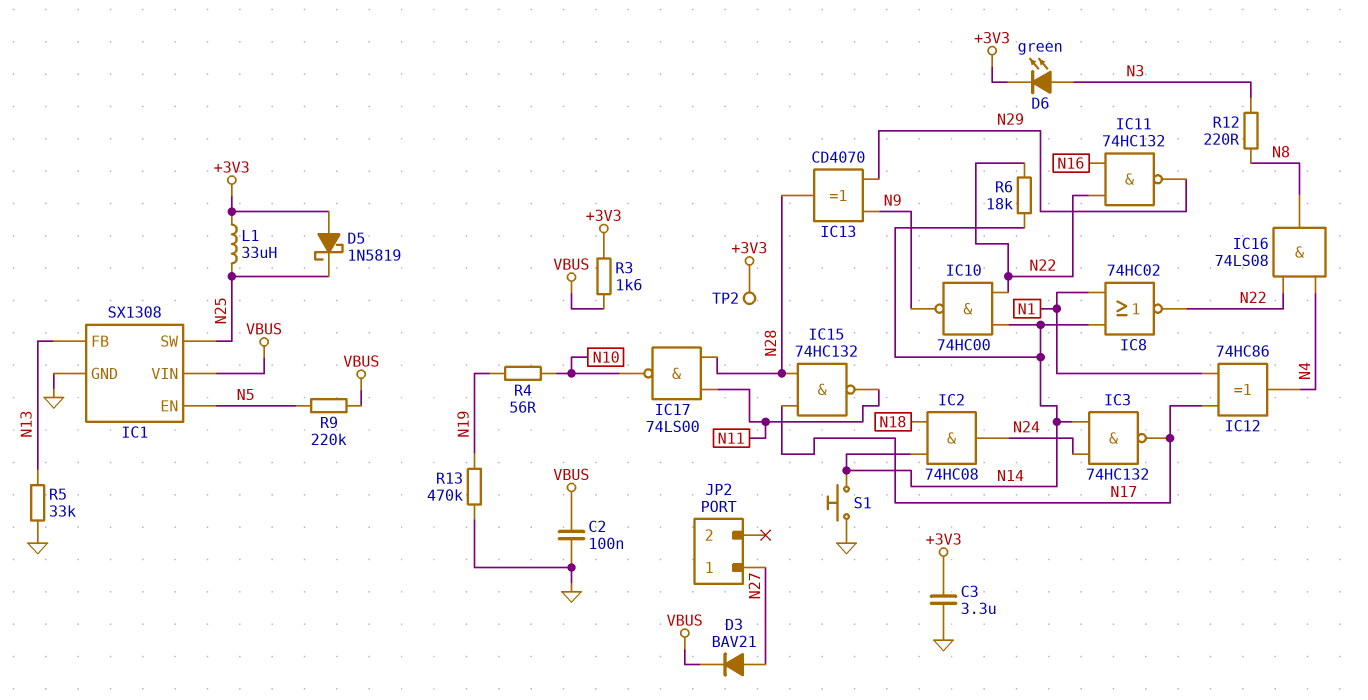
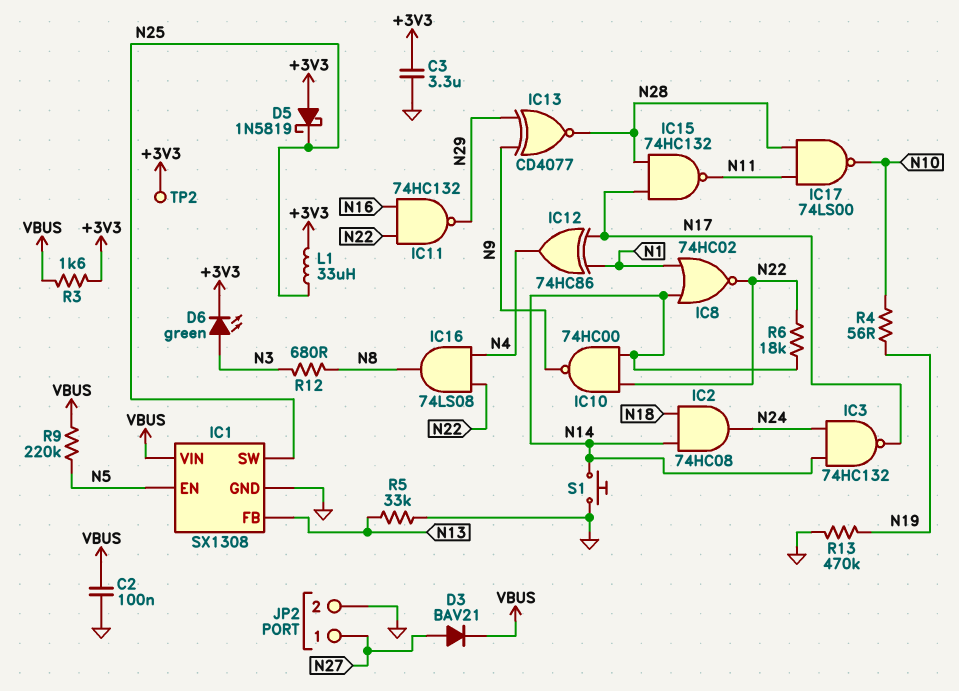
IC13: XOR CD4070 (in N9, in N29, out N28) -> XNOR CD4077 (in N9, in N29, out N28)
JP2 pin 2: none -> GND
R12: 220 (N3, N8) -> 680 (N3, N8)

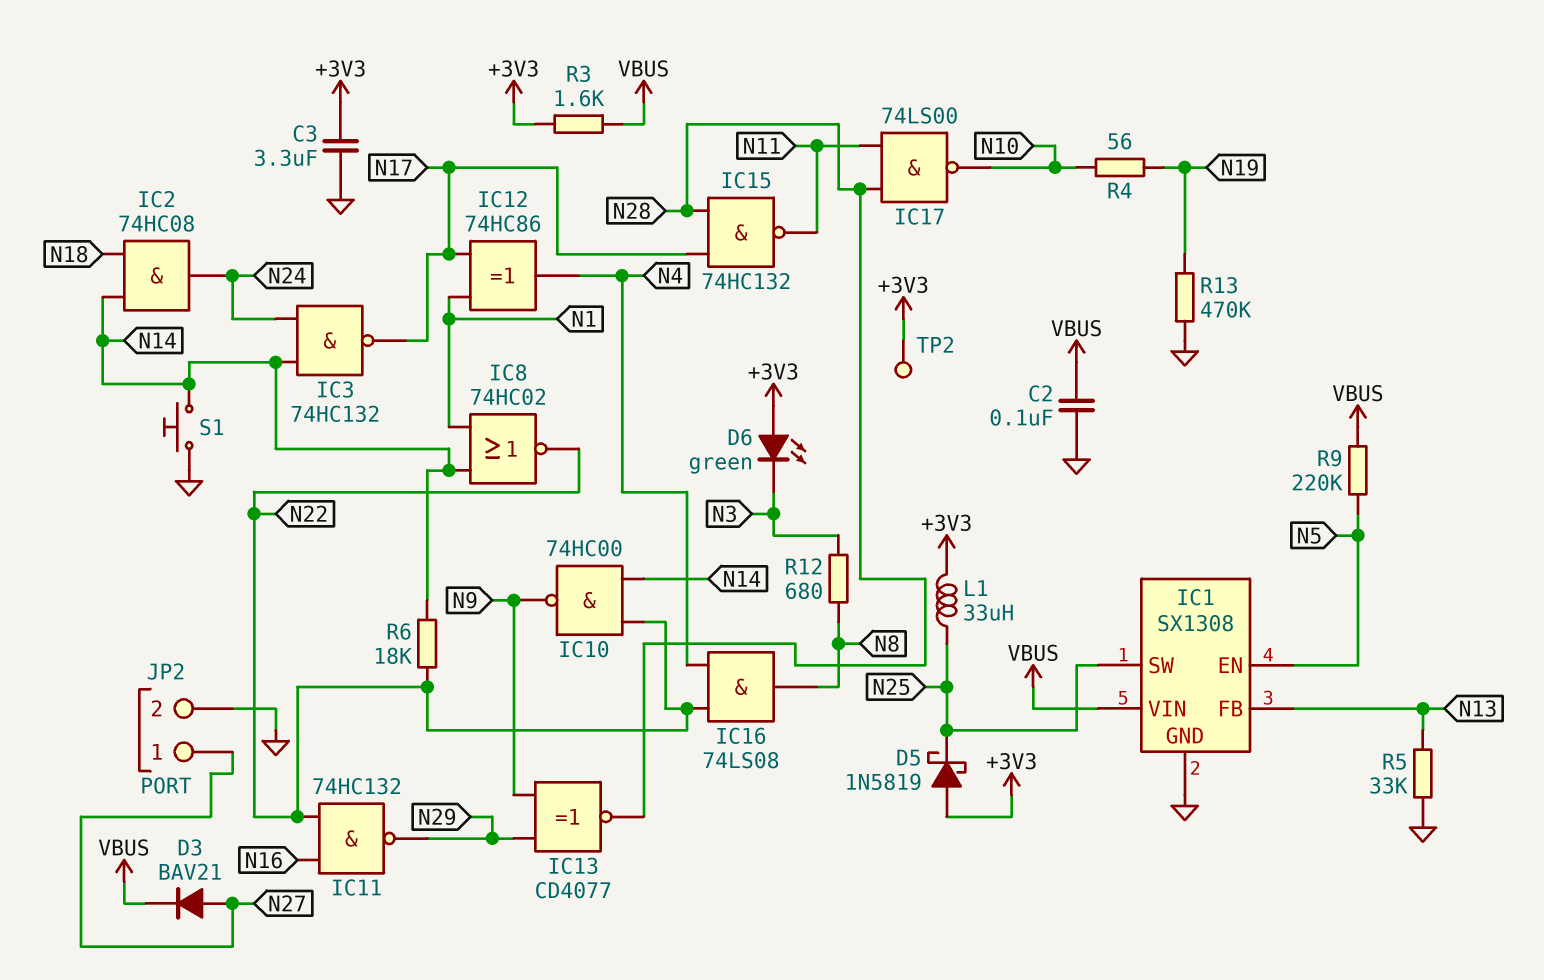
D6: LED green (A N3, K +3V3) -> LED green (A +3V3, K N3)

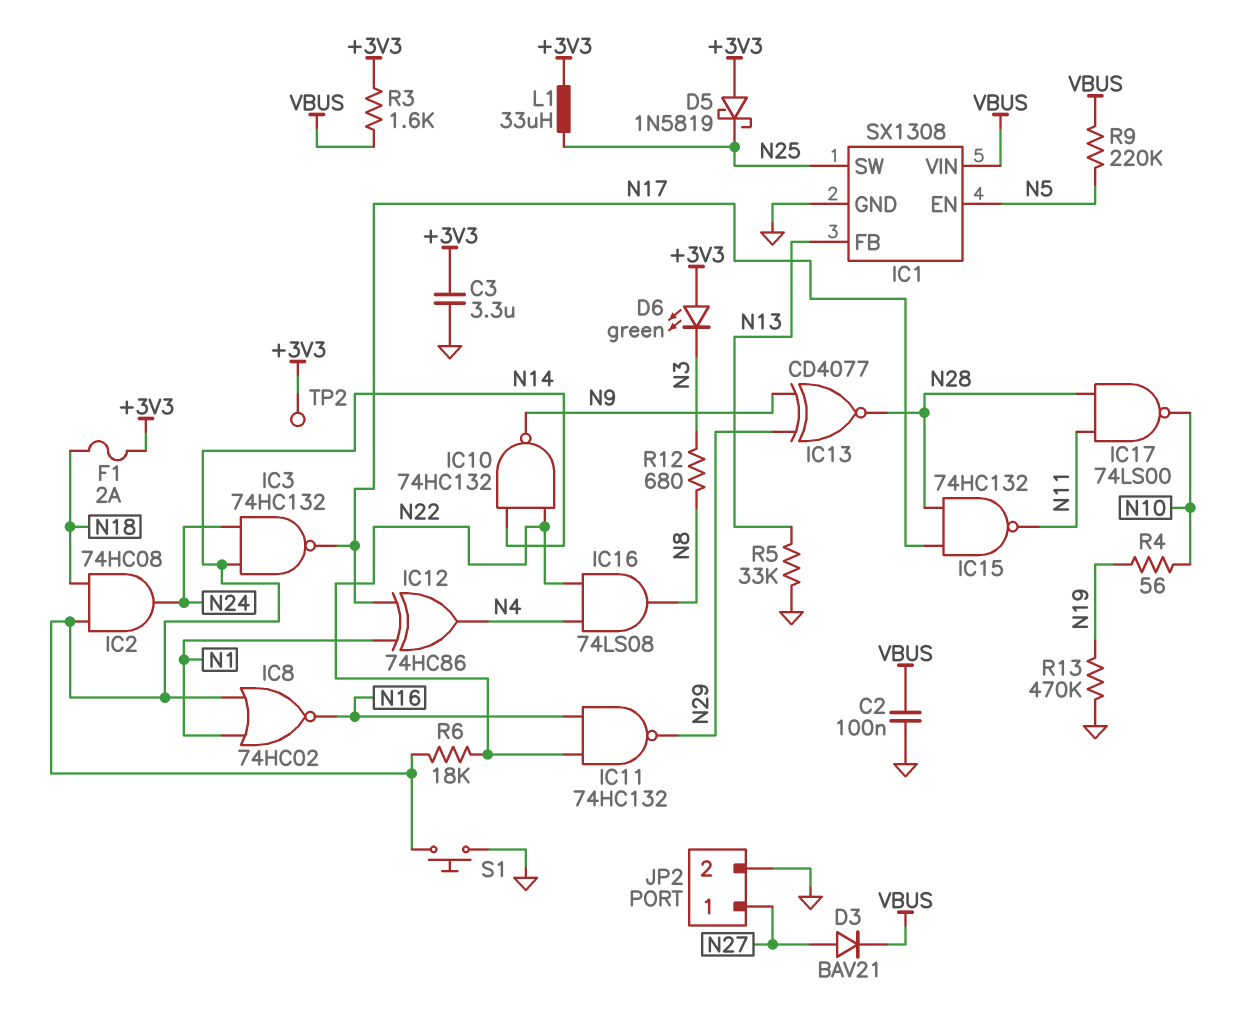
F1: none -> 2A (+3V3, N18)
IC8: NOR 74HC02 (in N1, in N14, out N22) -> NOR 74HC02 (in N1, in N14, out N16)
IC10: NAND 74HC00 (in N14, in N22, out N9) -> NAND 74HC132 (in N14, in N22, out N9)

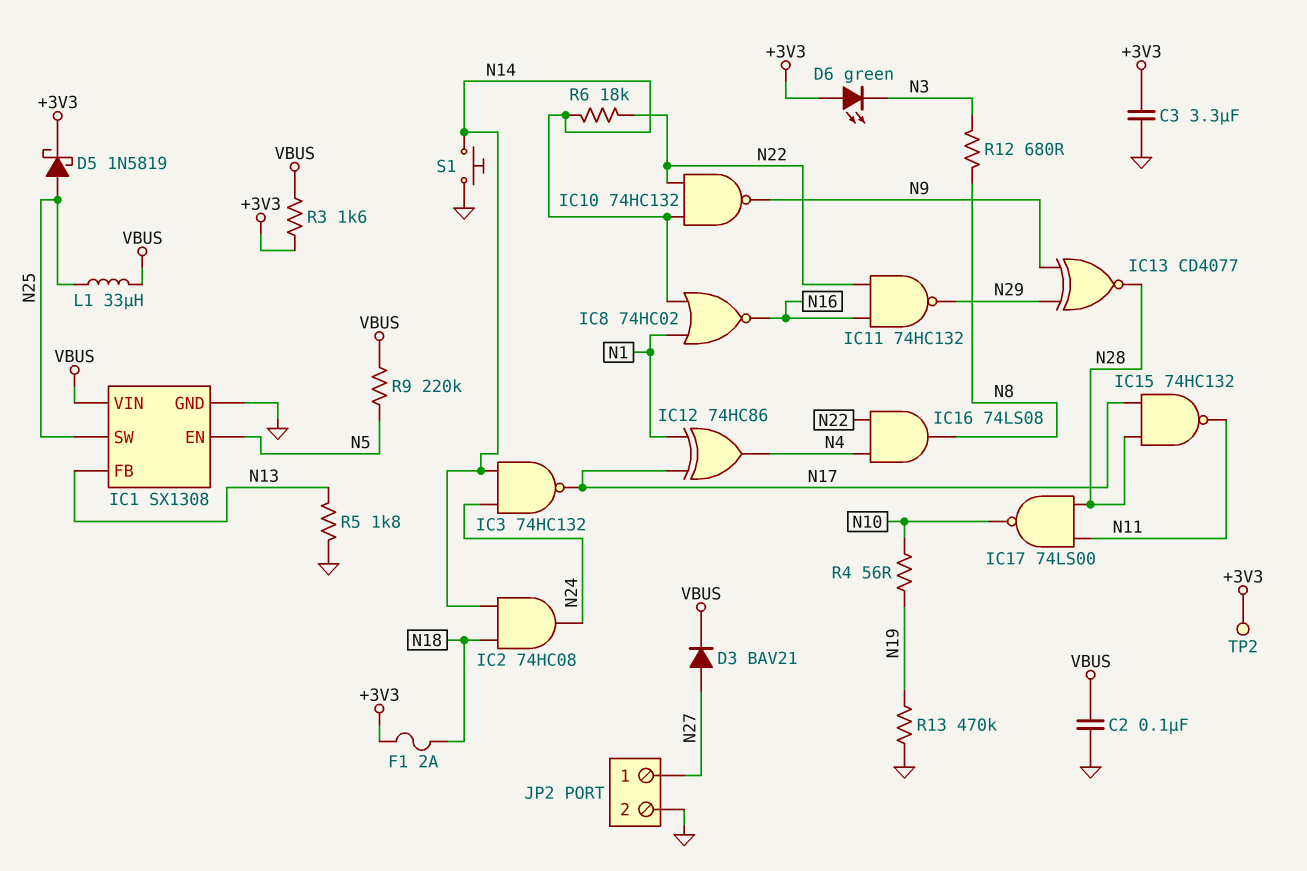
D5: schottky 1N5819 (A +3V3, K N25) -> schottky 1N5819 (A N25, K +3V3)
L1: 33uH (+3V3, N25) -> 33uH (N25, VBUS)
R5: 33k (GND, N13) -> 1.8k (GND, N13)

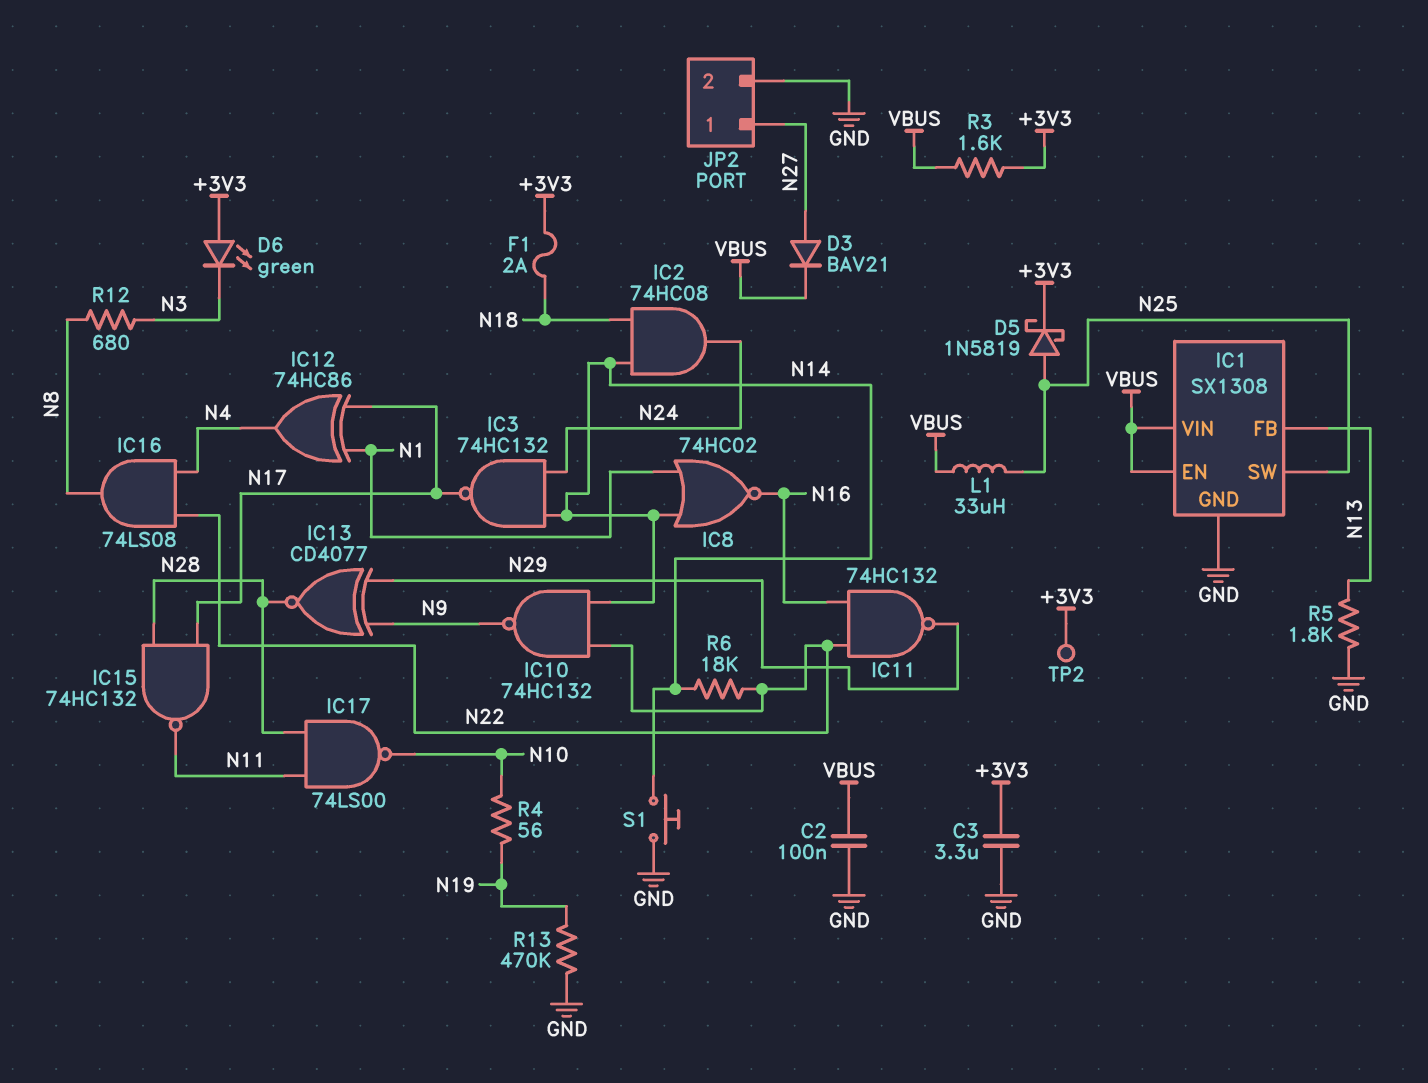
IC1 pin EN: N5 -> VBUS
R9: 220k (N5, VBUS) -> none

